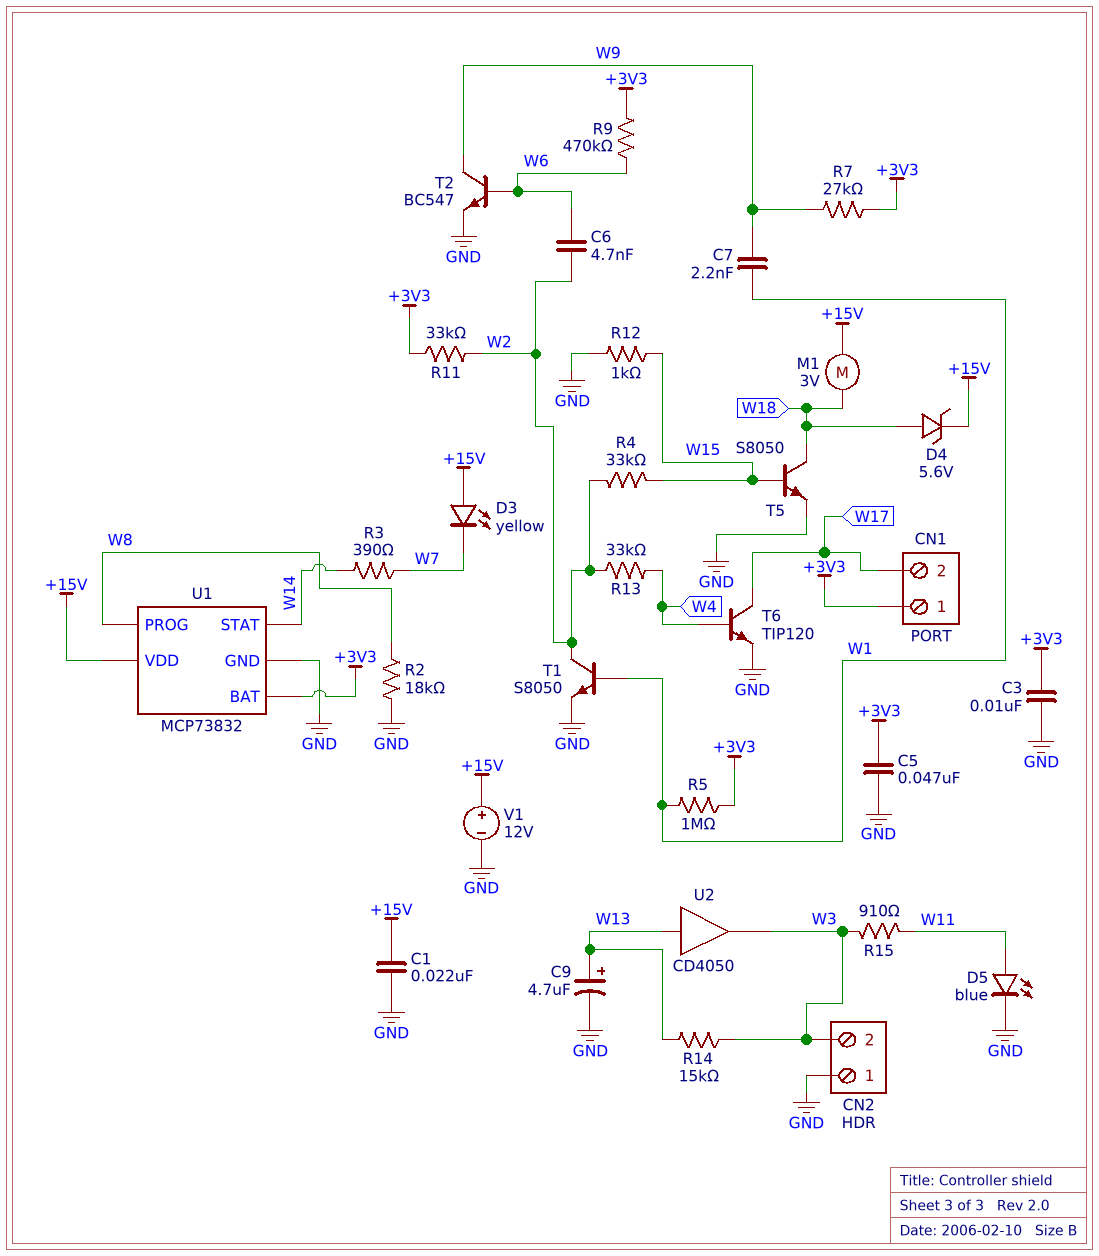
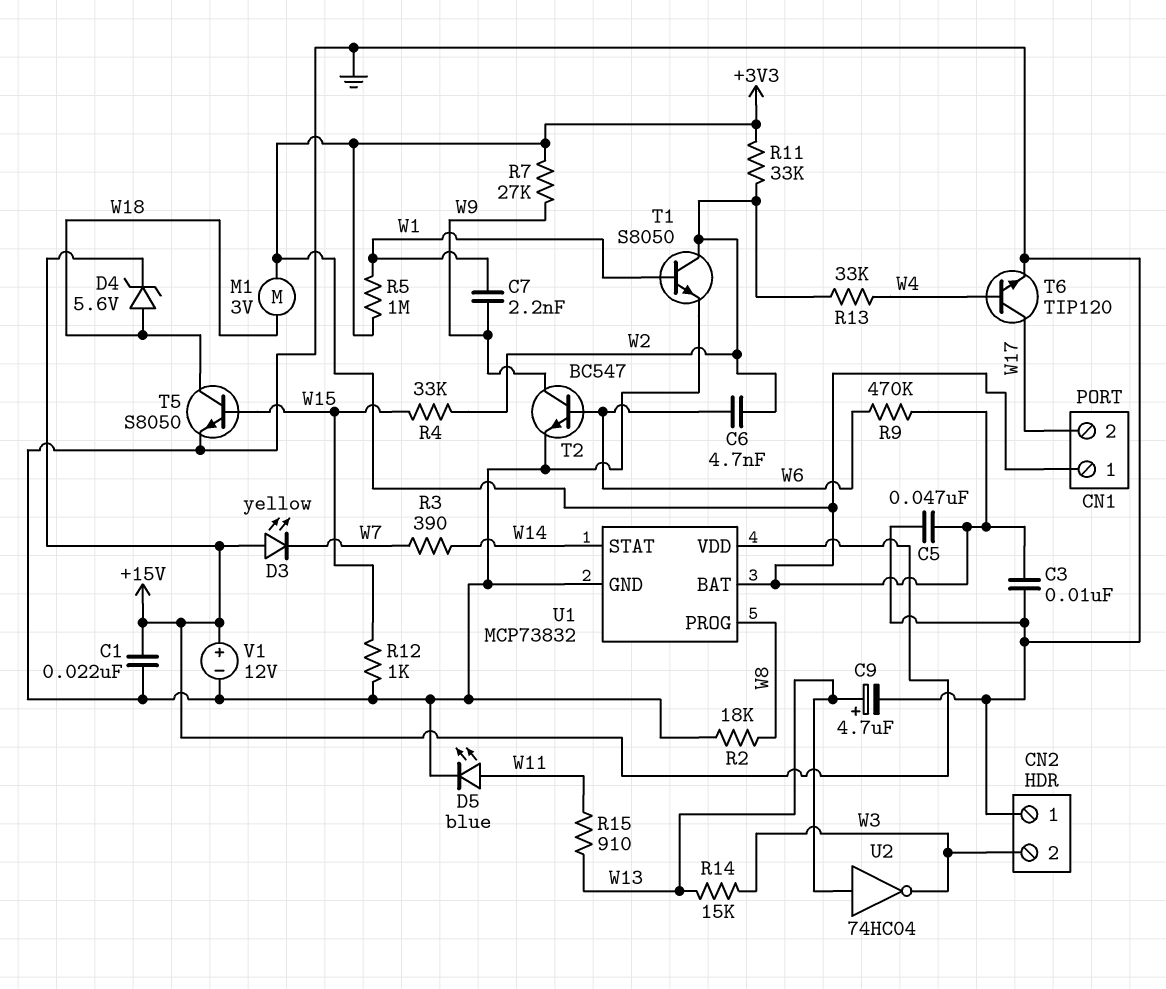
M1: motor 3V (+15V, W18) -> motor 3V (+3V3, W18)
R15: 910 (W3, W11) -> 910 (W11, W13)
U2: buffer CD4050 (in W13, out W3) -> NOT 74HC04 (in W13, out W3)

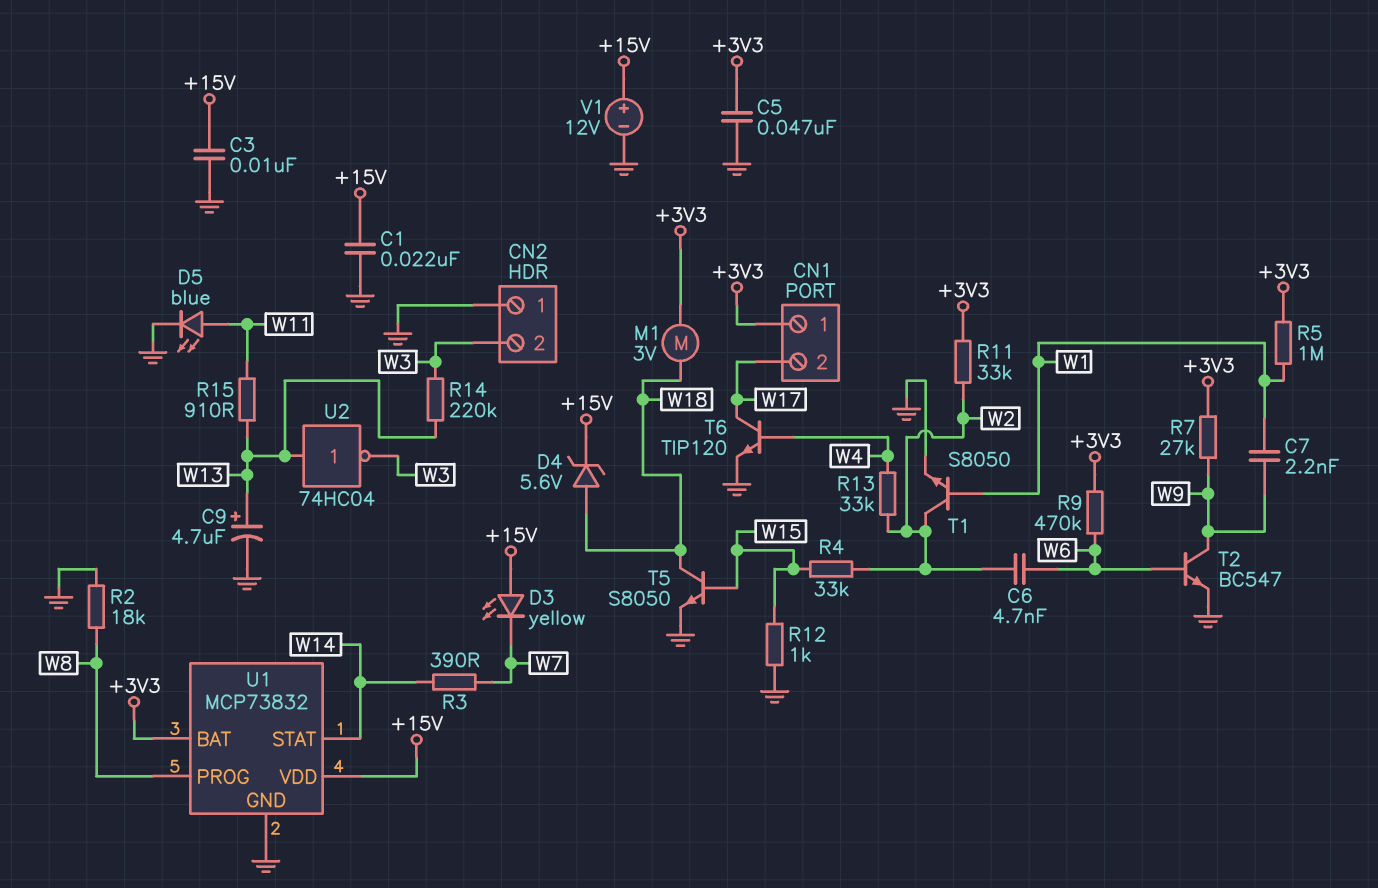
C3: 10nF (+3V3, GND) -> 10nF (+15V, GND)
R14: 15k (W3, W13) -> 220k (W3, W13)

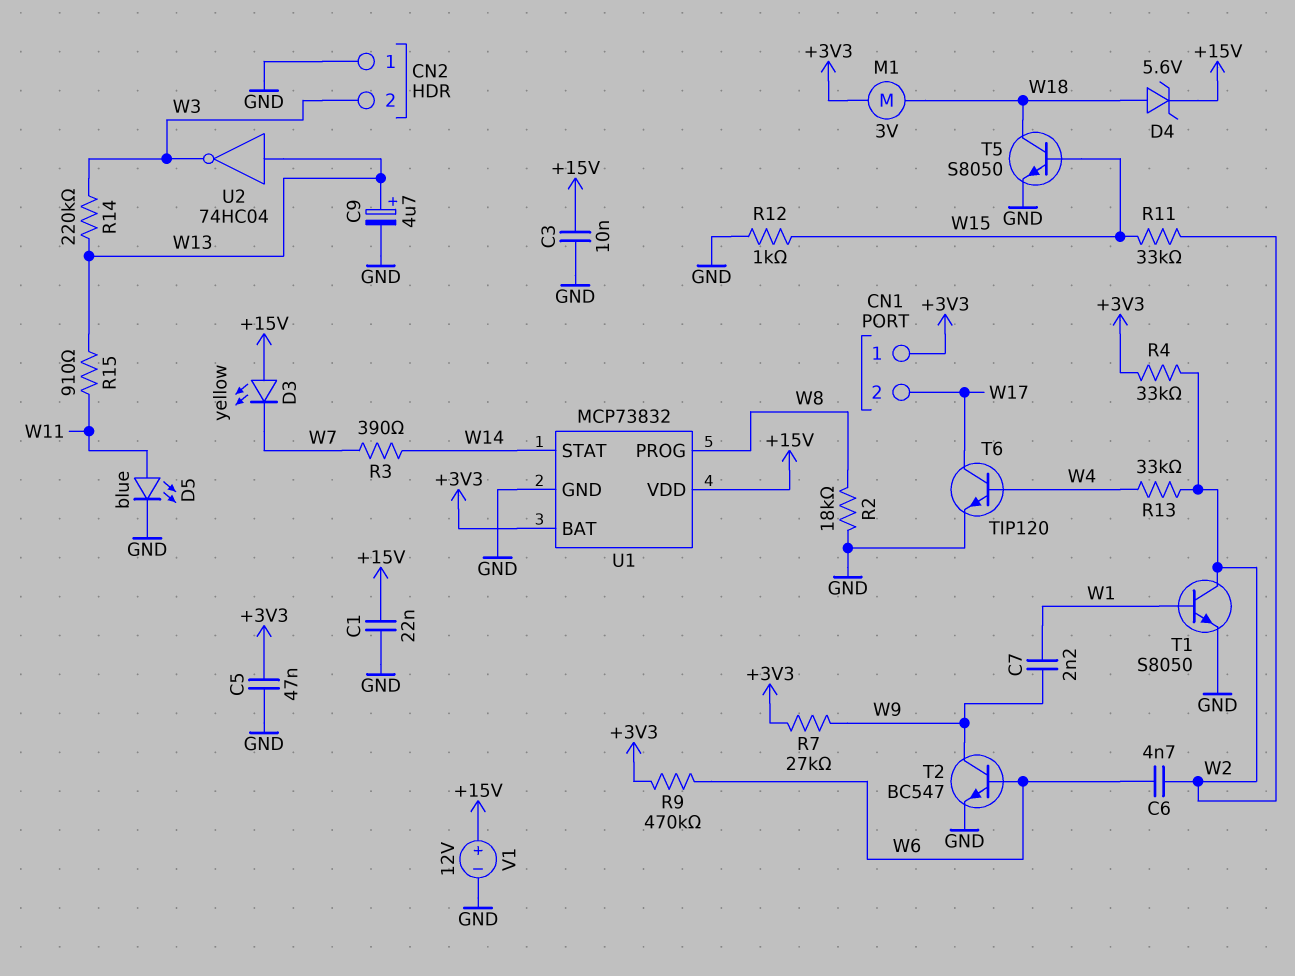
R4: 33k (W2, W15) -> 33k (+3V3, W2)
R5: 1M (+3V3, W1) -> none
R11: 33k (+3V3, W2) -> 33k (W2, W15)

